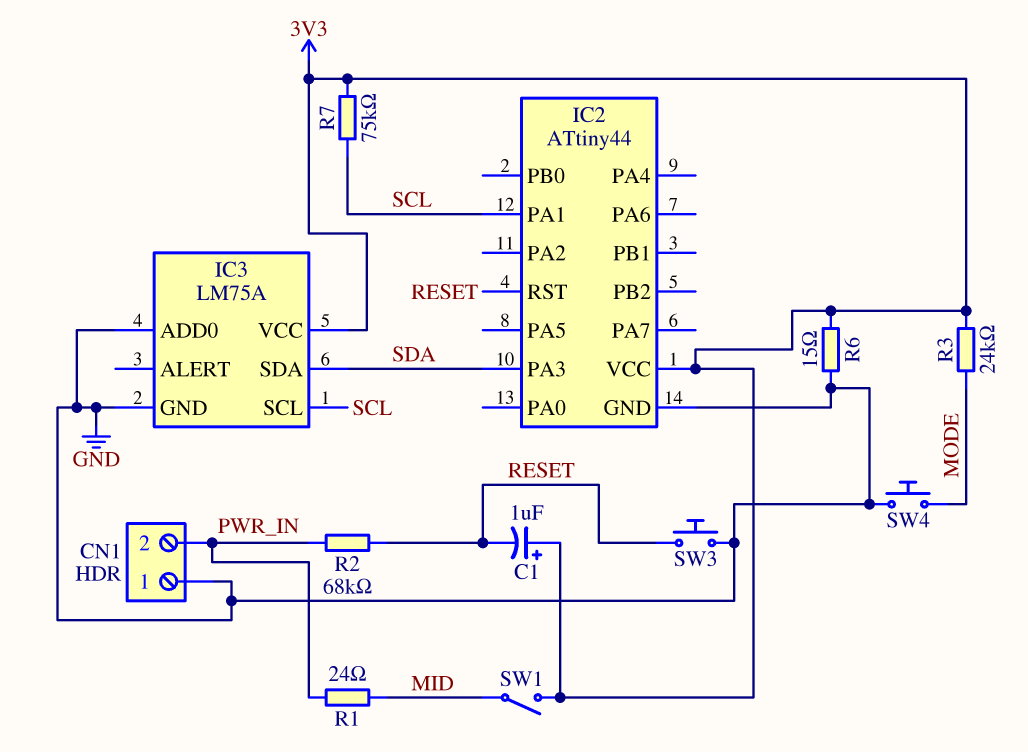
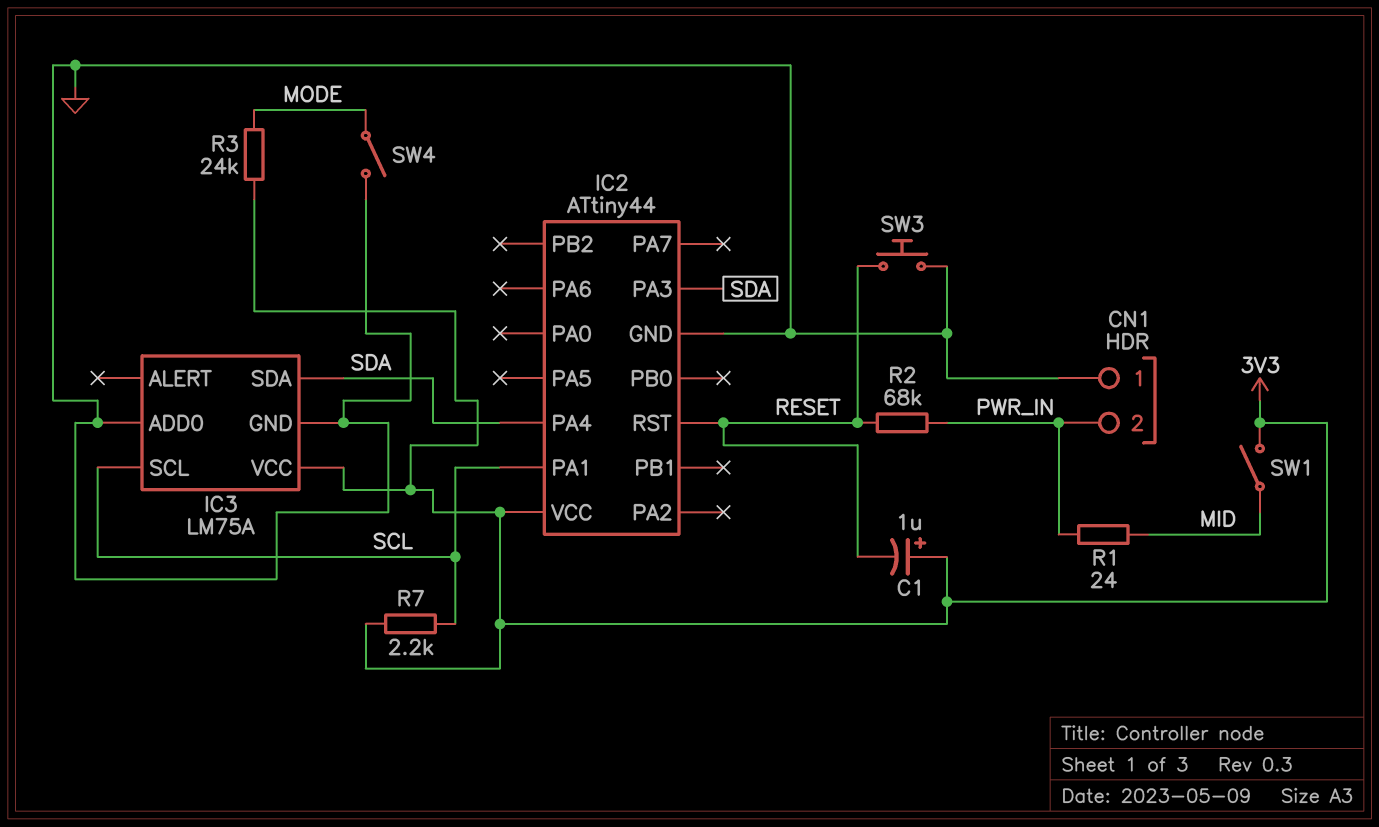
IC2 pin PA4: none -> SDA
R6: 15 (3V3, GND) -> none
R7: 75k (3V3, SCL) -> 2.2k (3V3, SCL)
SW4: button (GND, MODE) -> switch (GND, MODE)

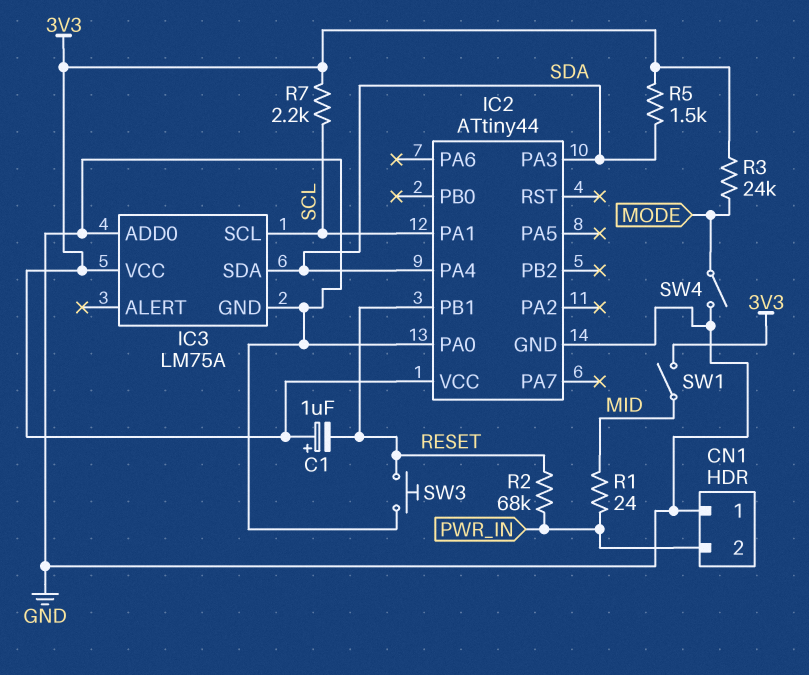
IC2 pin PA0: none -> GND
IC2 pin PB1: none -> RESET
IC2 pin RST: RESET -> none
R5: none -> 1.5k (3V3, SDA)

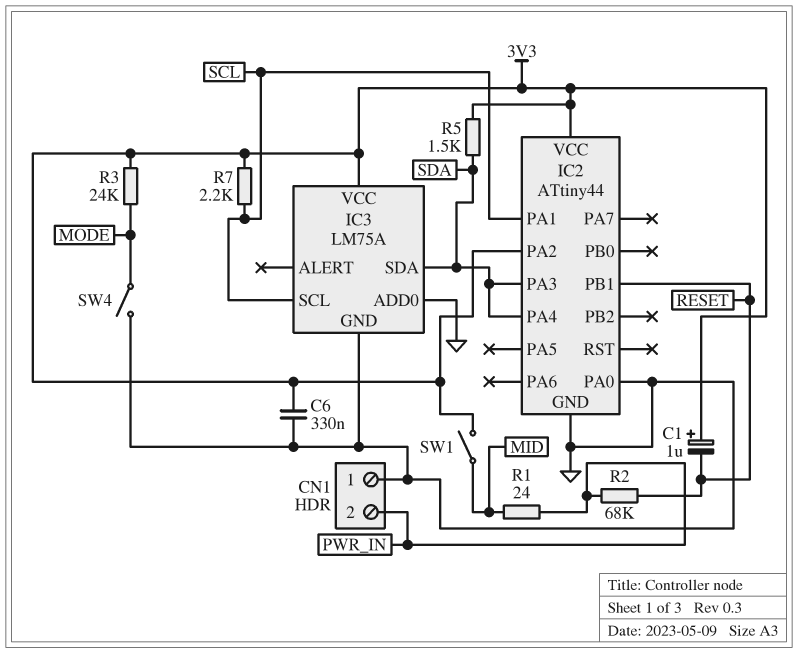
C6: none -> 330nF (3V3, GND)
IC2 pin PA2: none -> 3V3
SW3: button (GND, RESET) -> none

